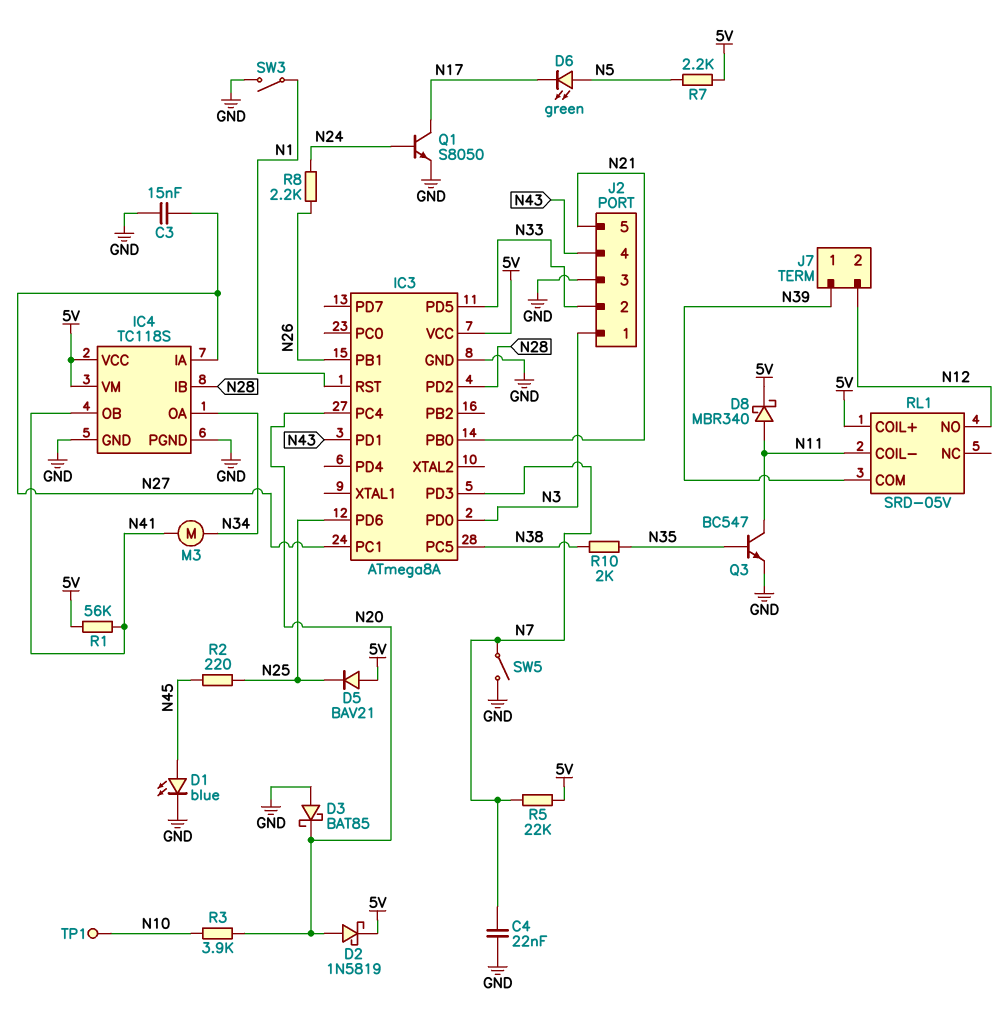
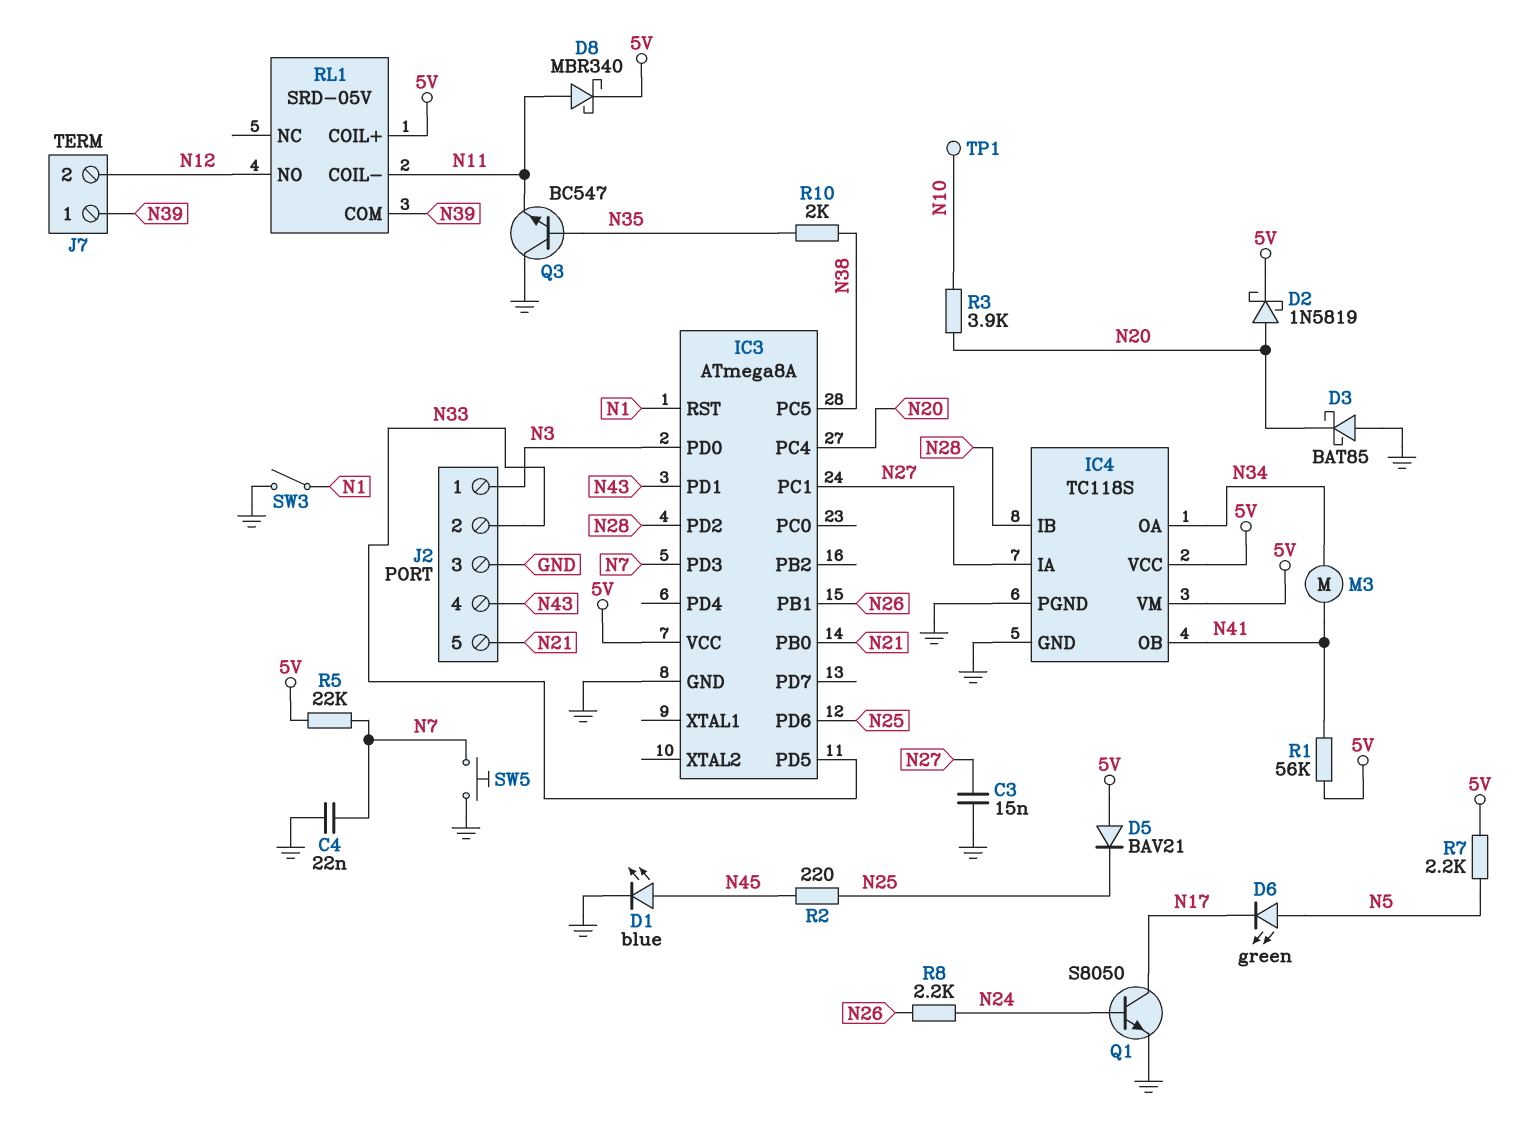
Q3: NPN BC547 (B N35, C N11, E GND) -> NPN BC547 (B N35, C GND, E N11)
SW5: switch (GND, N7) -> button (GND, N7)

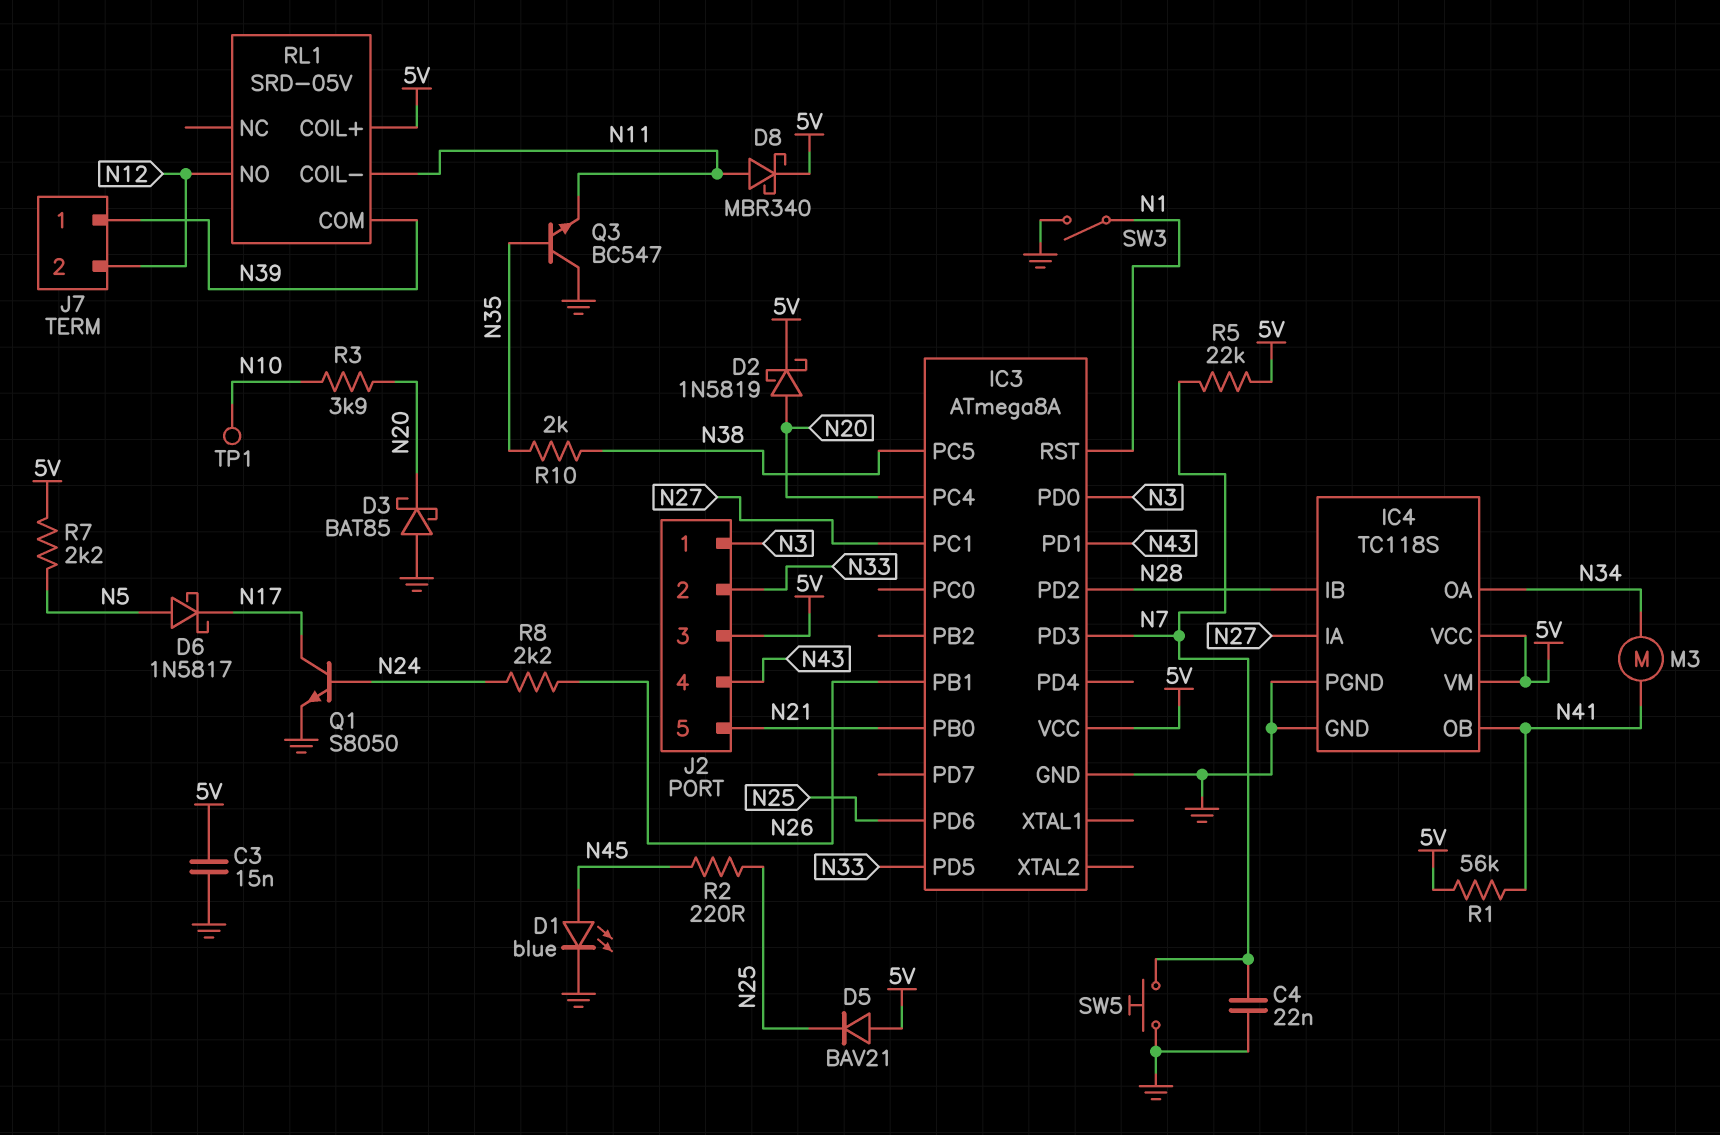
C3: 15nF (GND, N27) -> 15nF (5V, GND)
D6: LED green (A N5, K N17) -> schottky 1N5817 (A N5, K N17)
J2 pin 3: GND -> 5V

